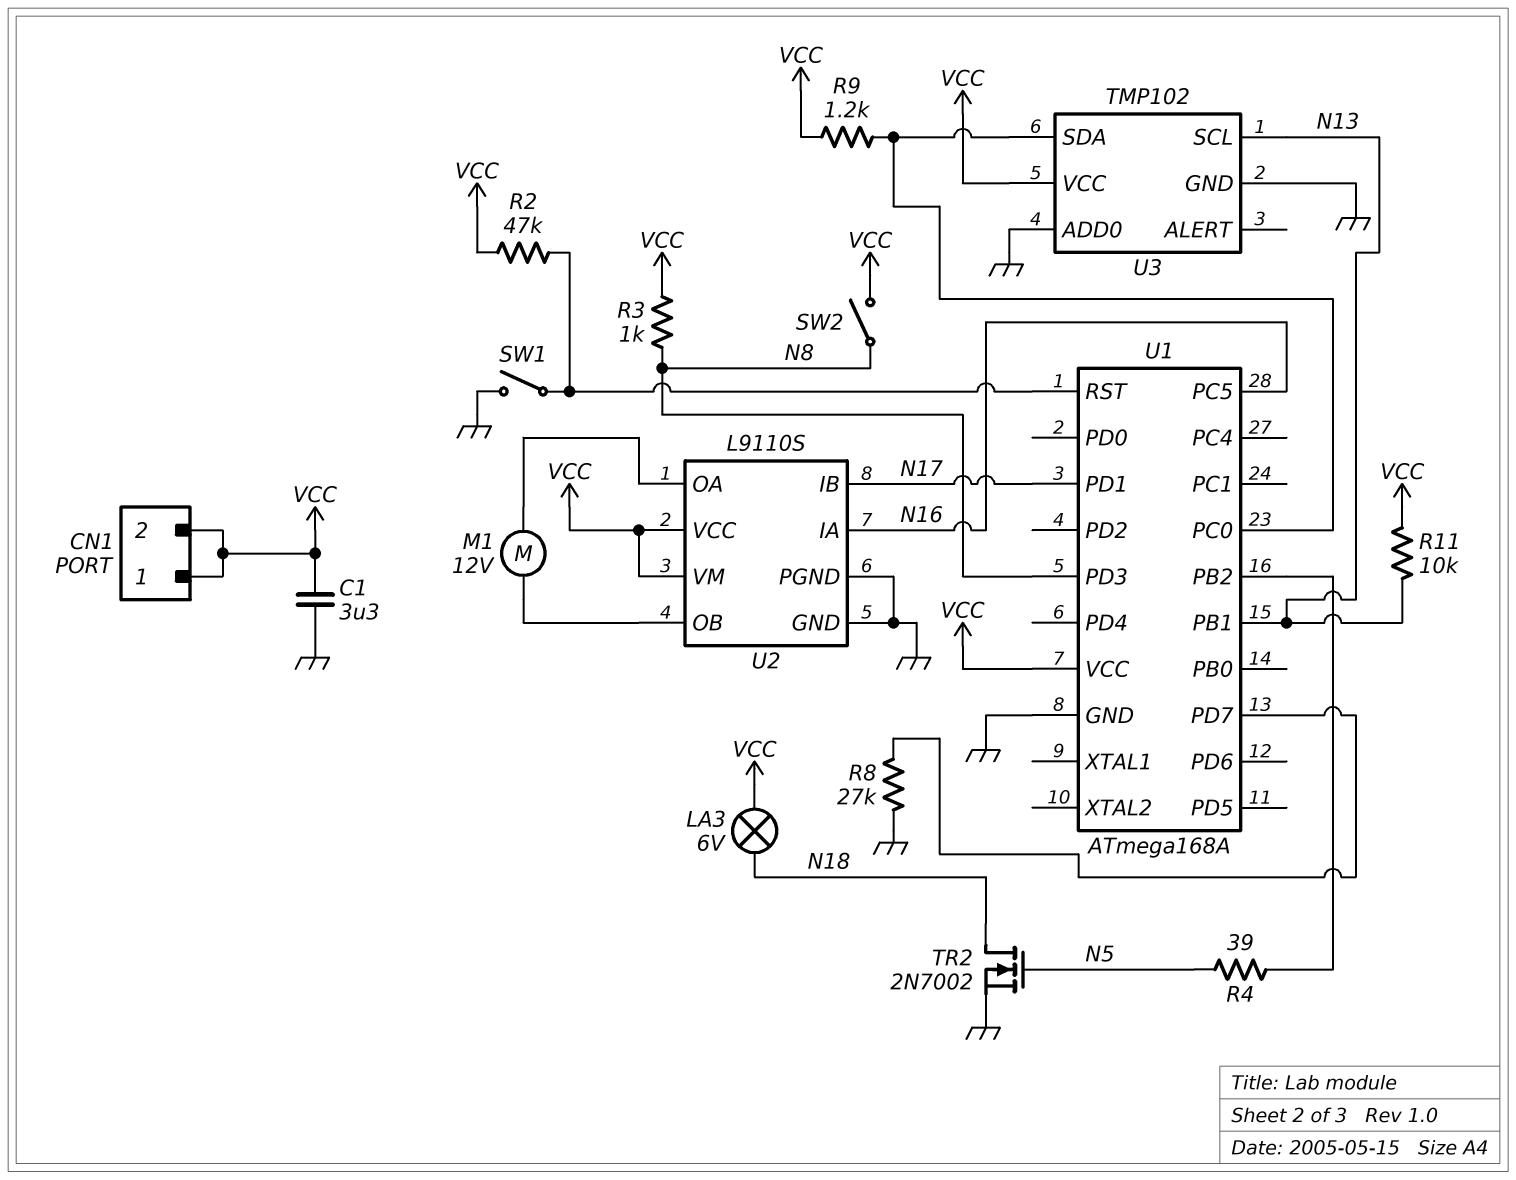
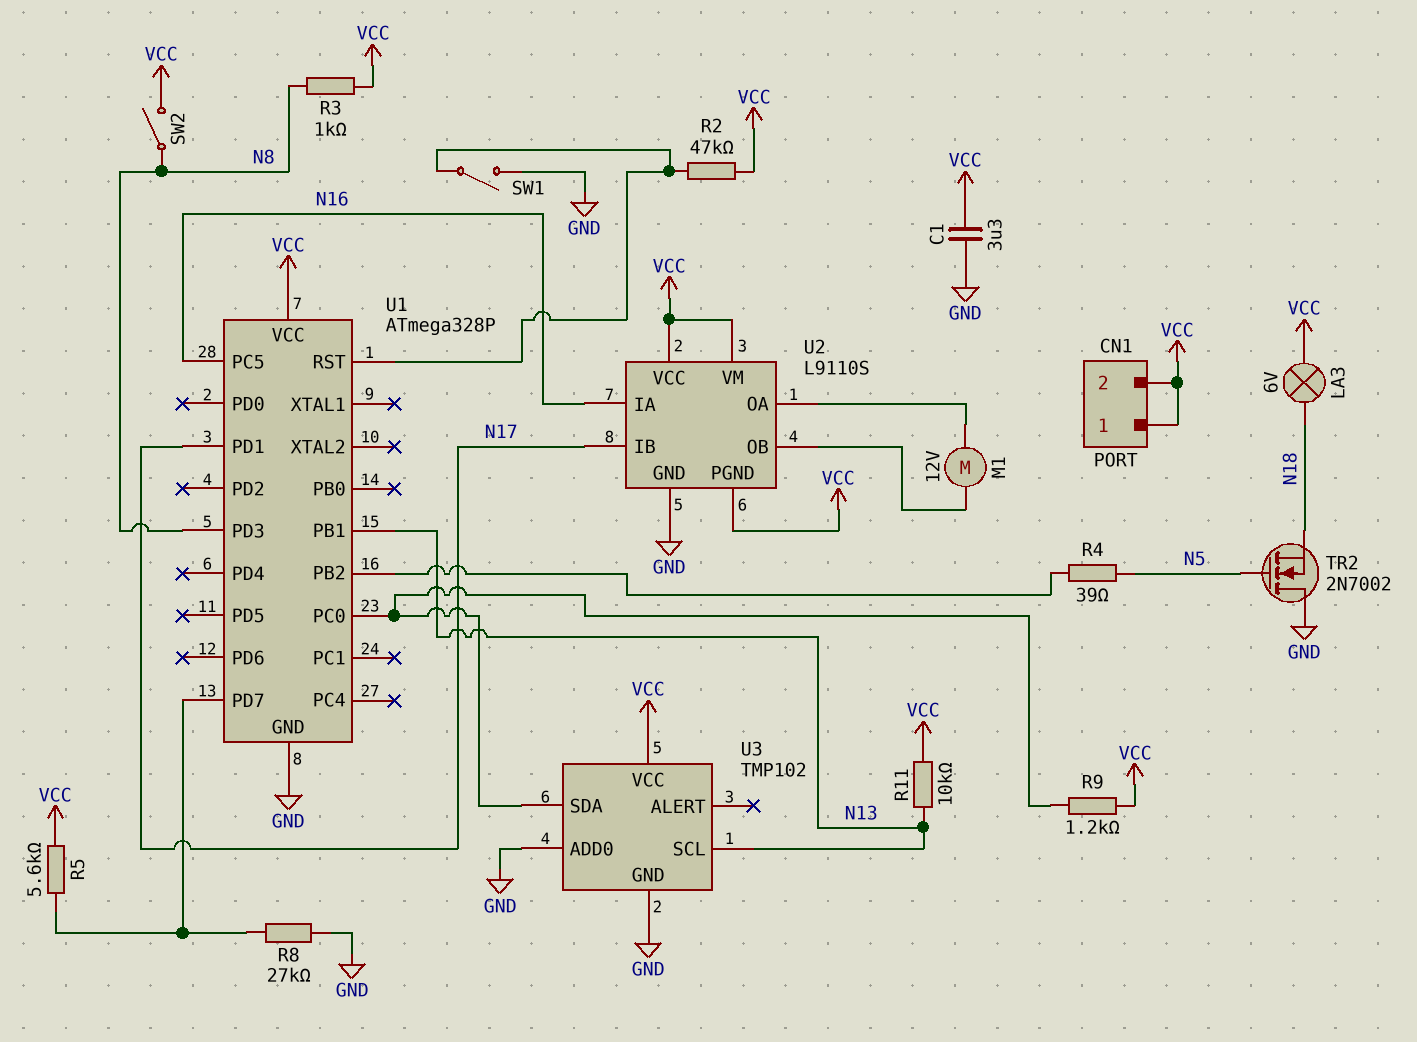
R5: none -> 5.6k (U1/PD7, VCC)
TR2: NMOS 2N7002 (G N5, D N18, S GND) -> NMOS 2N7002 (G N5, D GND, S N18)
U1: ATmega168A -> ATmega328P
U2 pin PGND: GND -> VCC

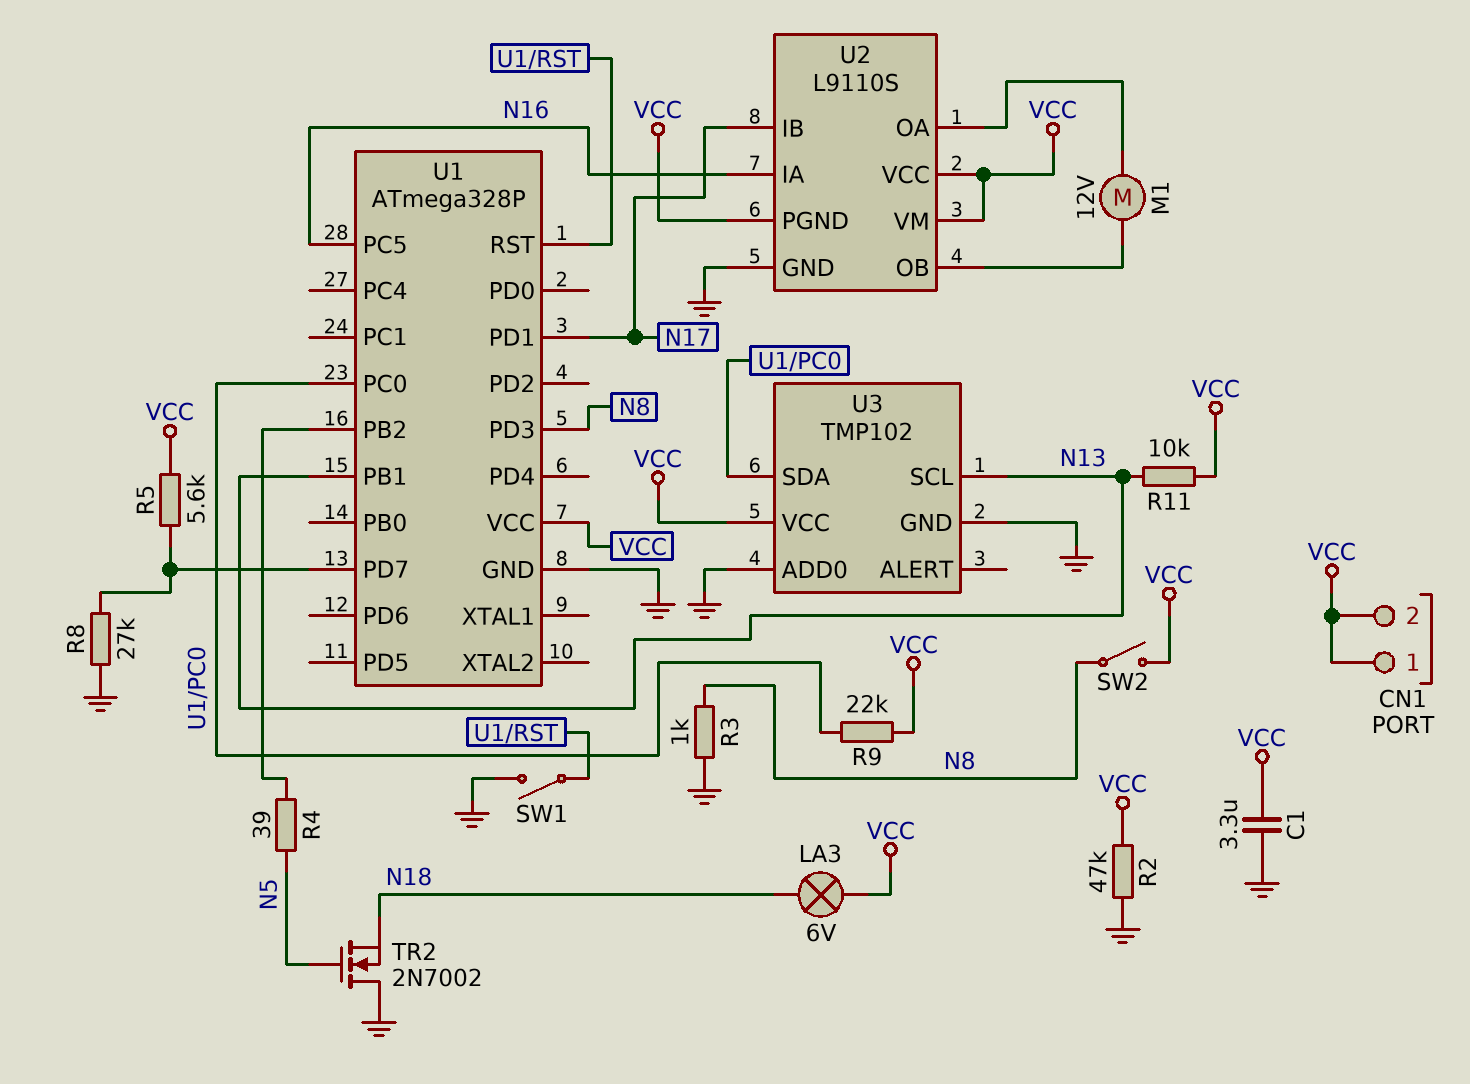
R2: 47k (U1/RST, VCC) -> 47k (GND, VCC)
R3: 1k (N8, VCC) -> 1k (GND, N8)
R9: 1.2k (U1/PC0, VCC) -> 22k (U1/PC0, VCC)

